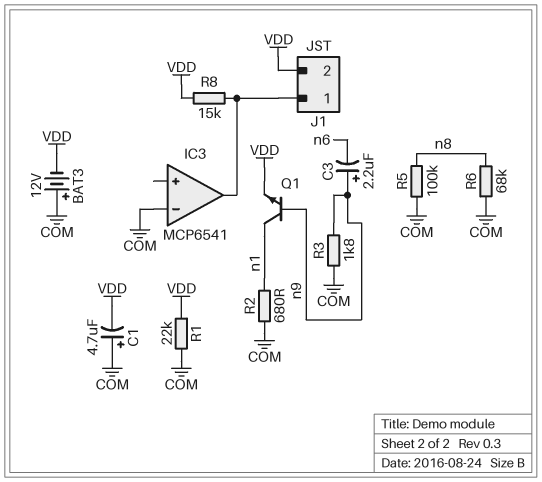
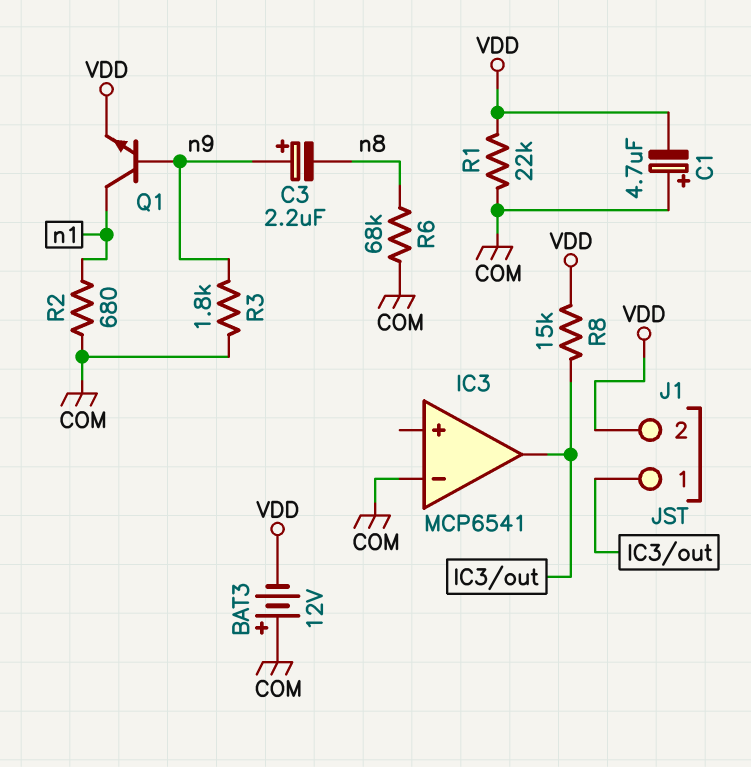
C3: 2.2uF (plus n9, minus n6) -> 2.2uF (plus n9, minus n8)
R5: 100k (COM, n8) -> none

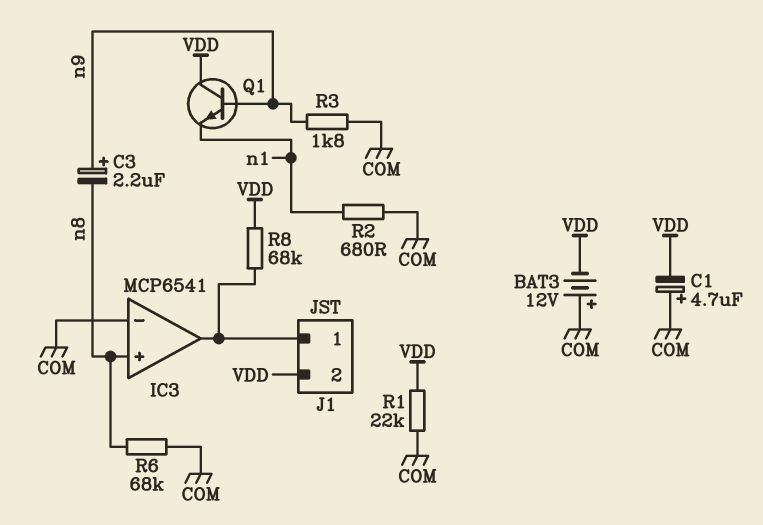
IC3 pin in+: none -> n8
Q1: NPN (B n9, C n1, E VDD) -> NPN (B n9, C VDD, E n1)
R8: 15k (IC3/out, VDD) -> 68k (IC3/out, VDD)

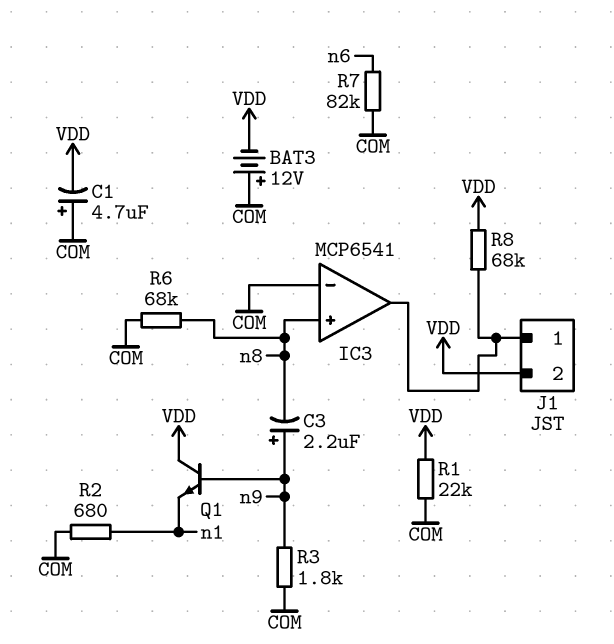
R7: none -> 82k (COM, n6)

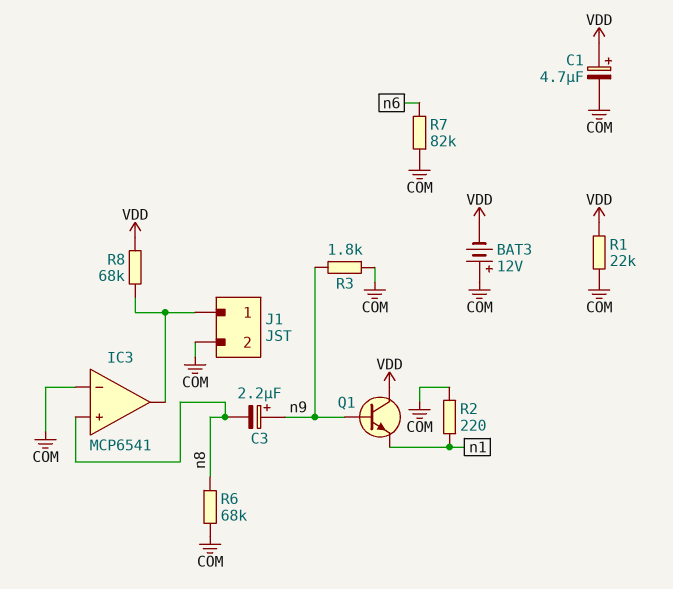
C1: 4.7uF (plus COM, minus VDD) -> 4.7uF (plus VDD, minus COM)
J1 pin 2: VDD -> COM
R2: 680 (COM, n1) -> 220 (COM, n1)

